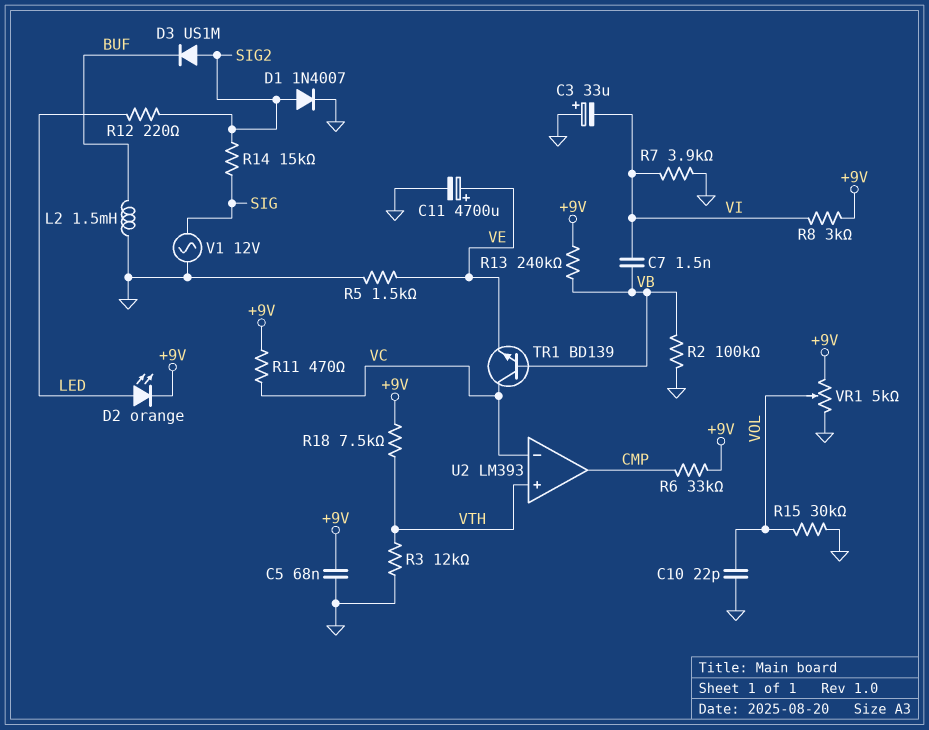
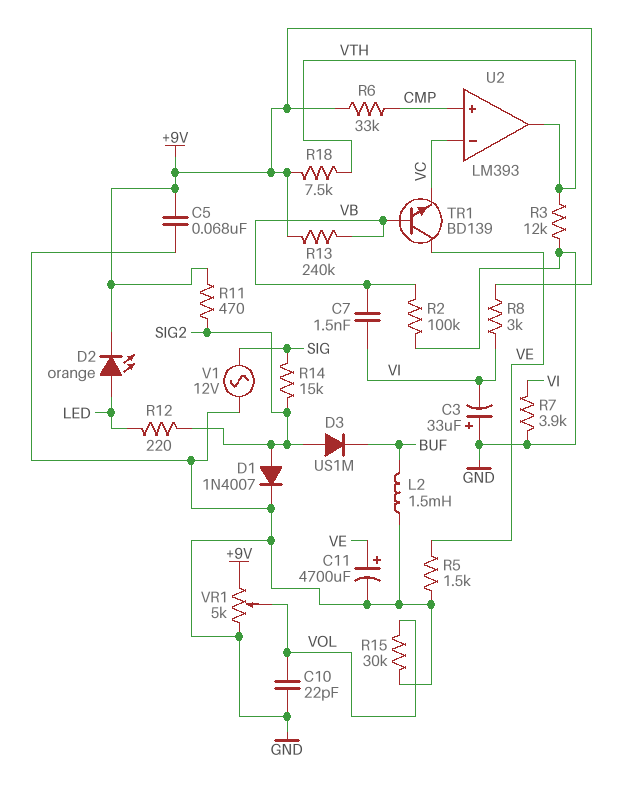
R11: 470 (+9V, VC) -> 470 (+9V, SIG2)
TR1: NPN BD139 (B VB, C VC, E VE) -> NPN BD139 (B VB, C VE, E VC)
U2 pin in+: VTH -> CMP
U2 pin out: CMP -> VTH

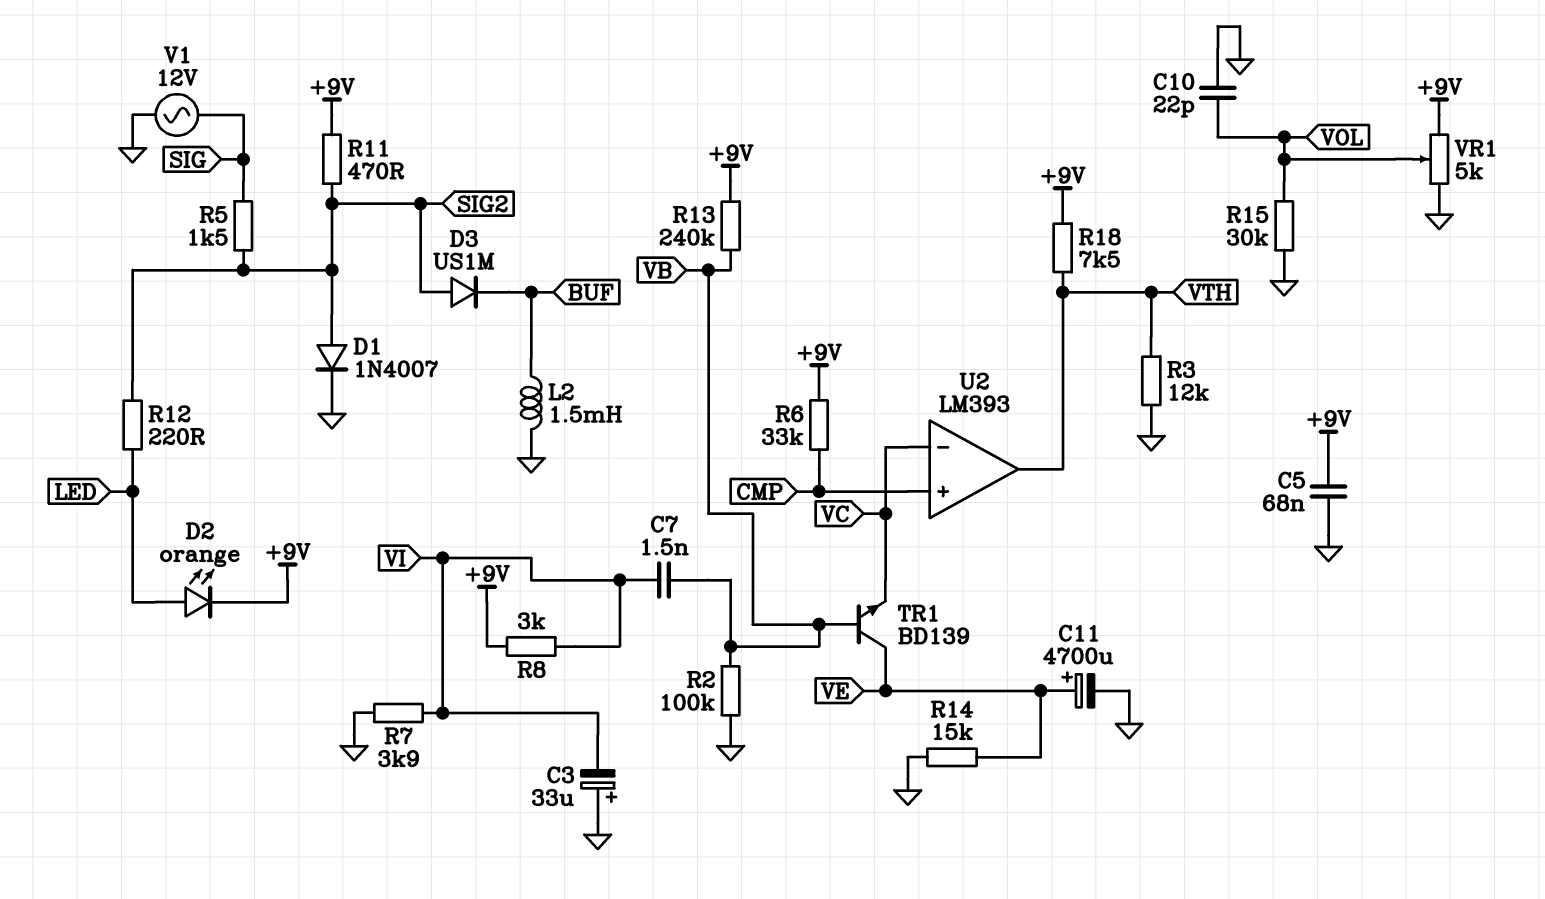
R5: 1.5k (GND, VE) -> 1.5k (SIG, SIG2)
R14: 15k (SIG, SIG2) -> 15k (GND, VE)

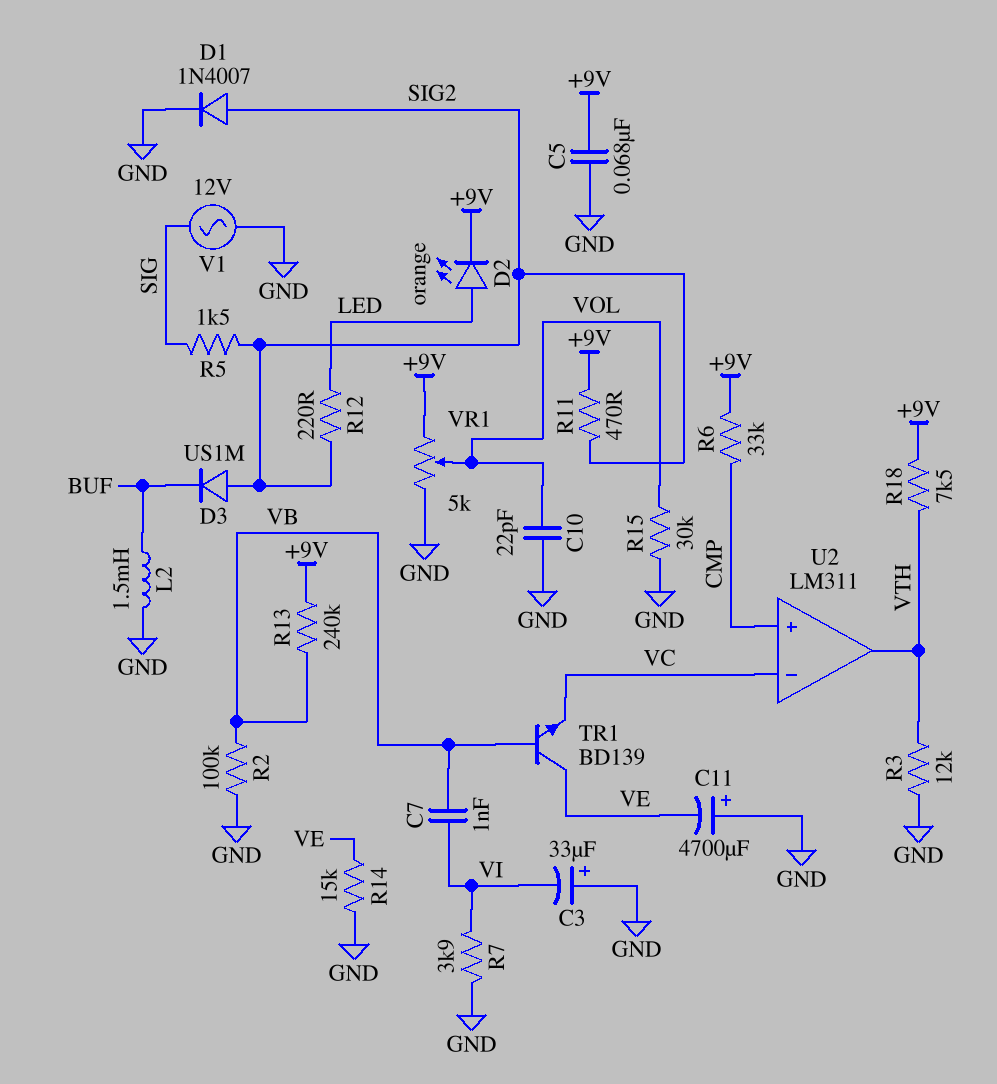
C7: 1.5nF (VB, VI) -> 1nF (VB, VI)
C11: 4700uF (plus VE, minus GND) -> 4700uF (plus GND, minus VE)
R8: 3k (+9V, VI) -> none
U2: LM393 -> LM311

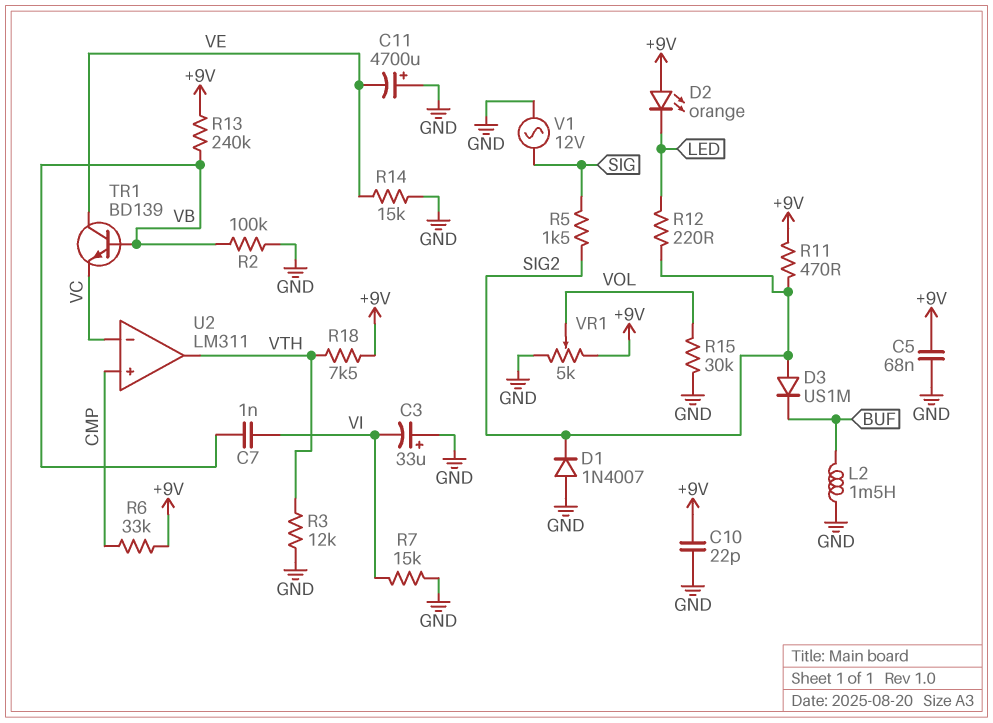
C10: 22pF (GND, VOL) -> 22pF (+9V, GND)
D1: diode 1N4007 (A SIG2, K GND) -> diode 1N4007 (A GND, K SIG2)
D2: LED orange (A LED, K +9V) -> LED orange (A +9V, K LED)
R7: 3.9k (GND, VI) -> 15k (GND, VI)

